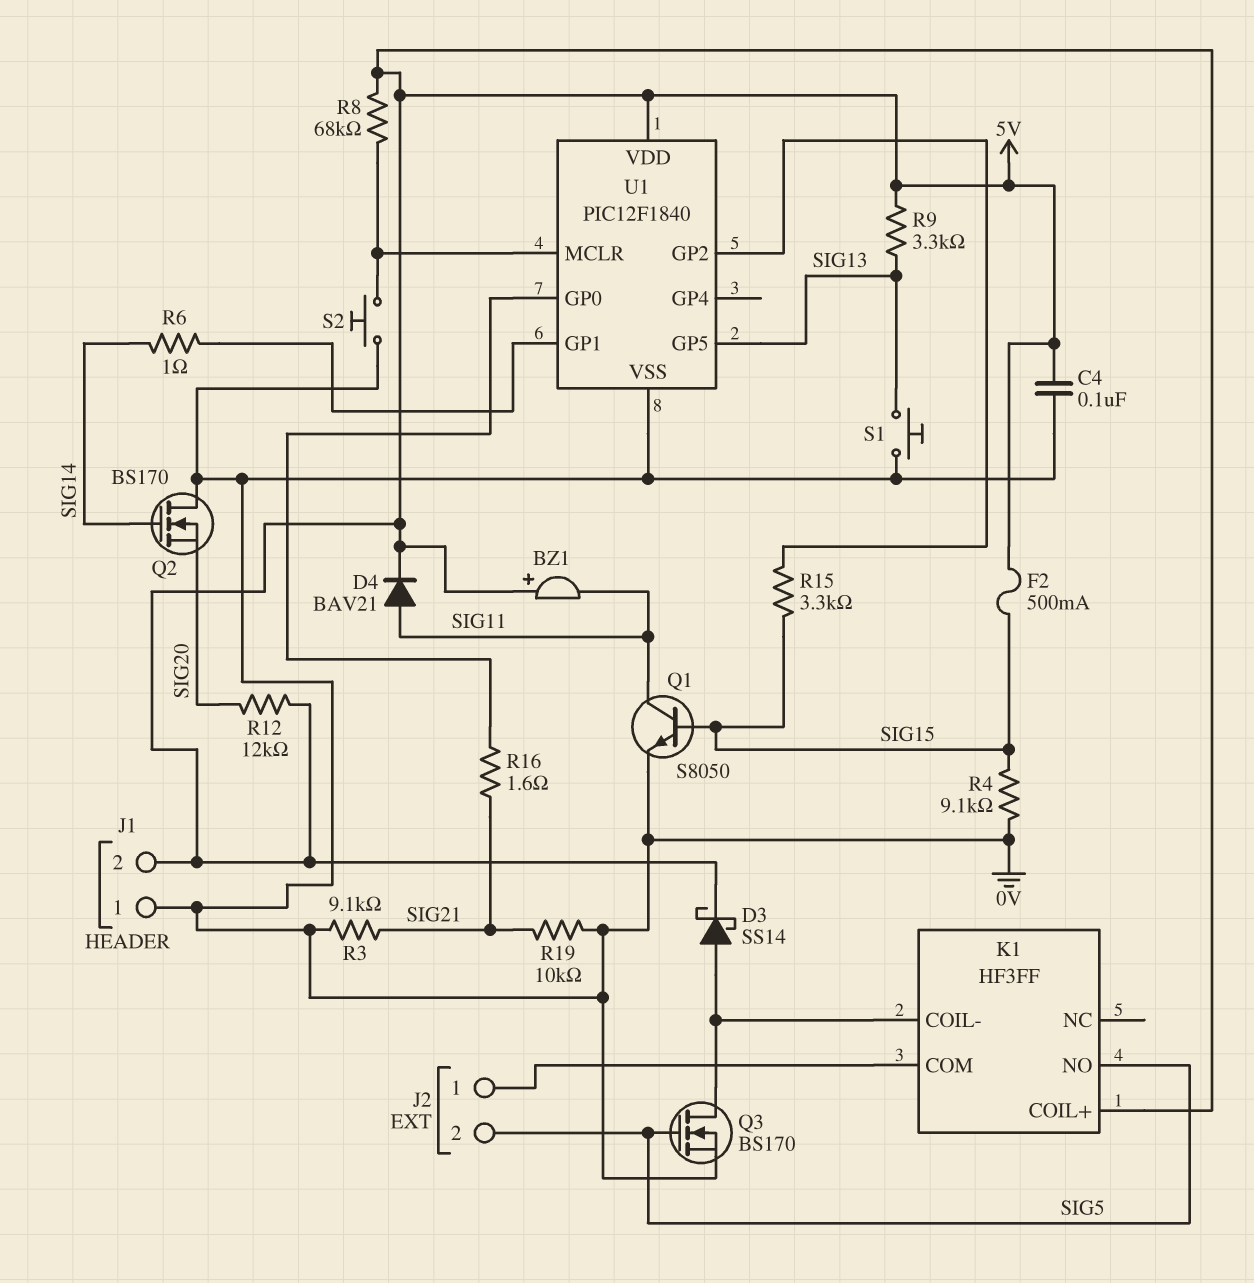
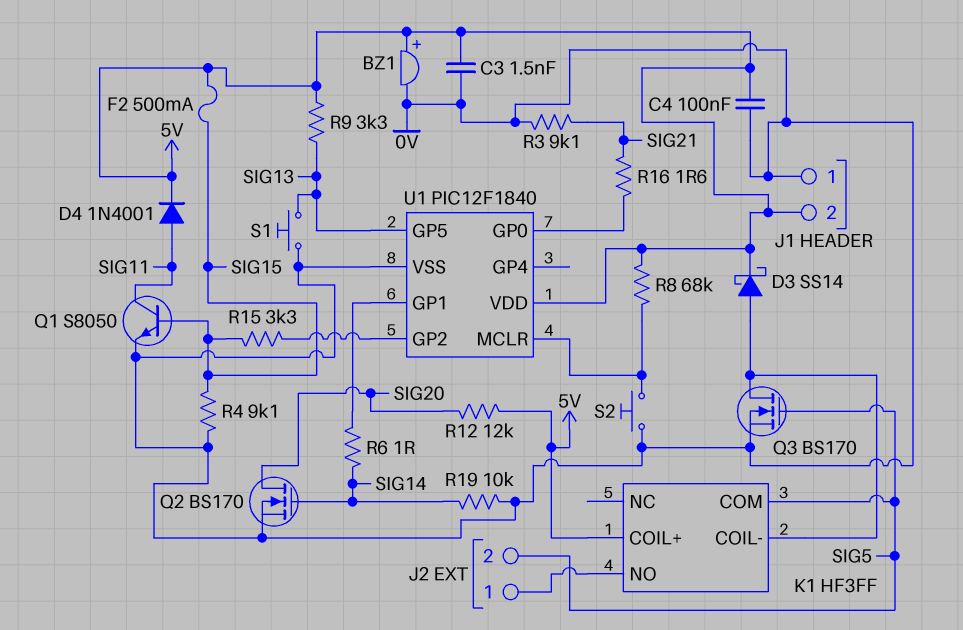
BZ1: buzzer (plus 5V, minus SIG11) -> buzzer (plus 5V, minus 0V)
C3: none -> 1.5nF (0V, 5V)
D4: diode BAV21 (A SIG11, K 5V) -> diode 1N4001 (A SIG11, K 5V)
K1 pin COM: J2/1 -> SIG5
K1 pin NO: SIG5 -> J2/1
Q2: NMOS BS170 (G SIG14, D 0V, S SIG20) -> NMOS BS170 (G SIG14, D SIG20, S 0V)
R19: 10k (0V, SIG21) -> 10k (0V, SIG14)

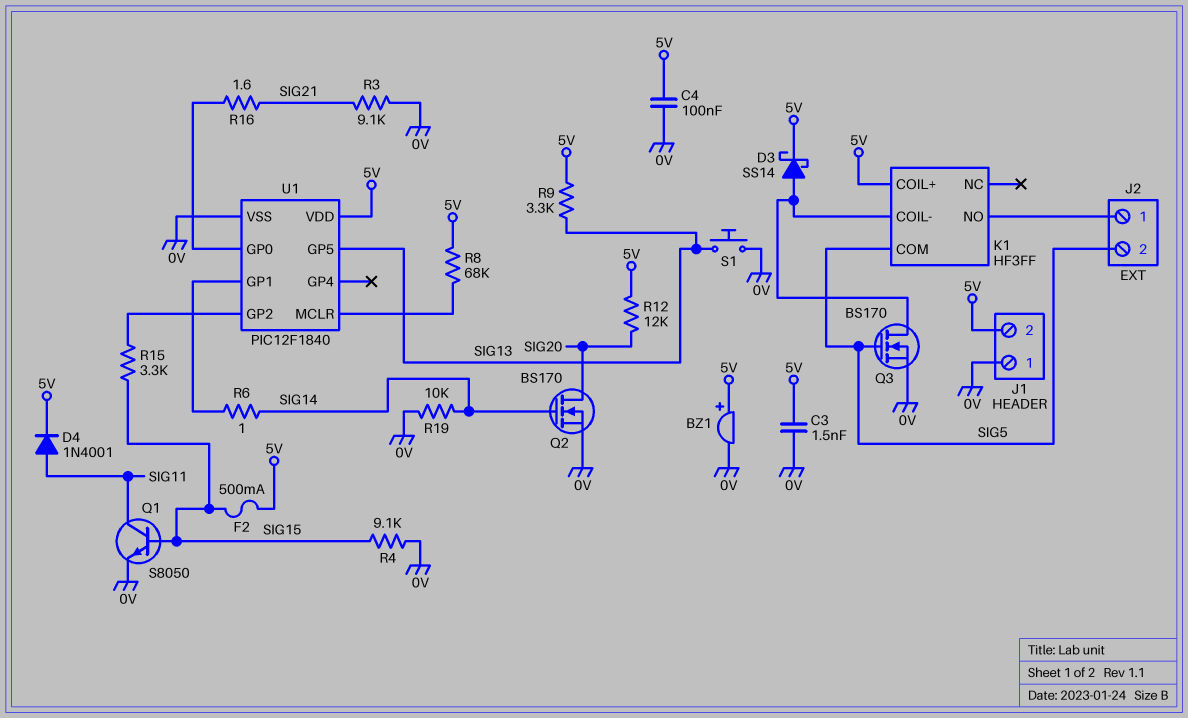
S2: button (0V, U1/MCLR) -> none

